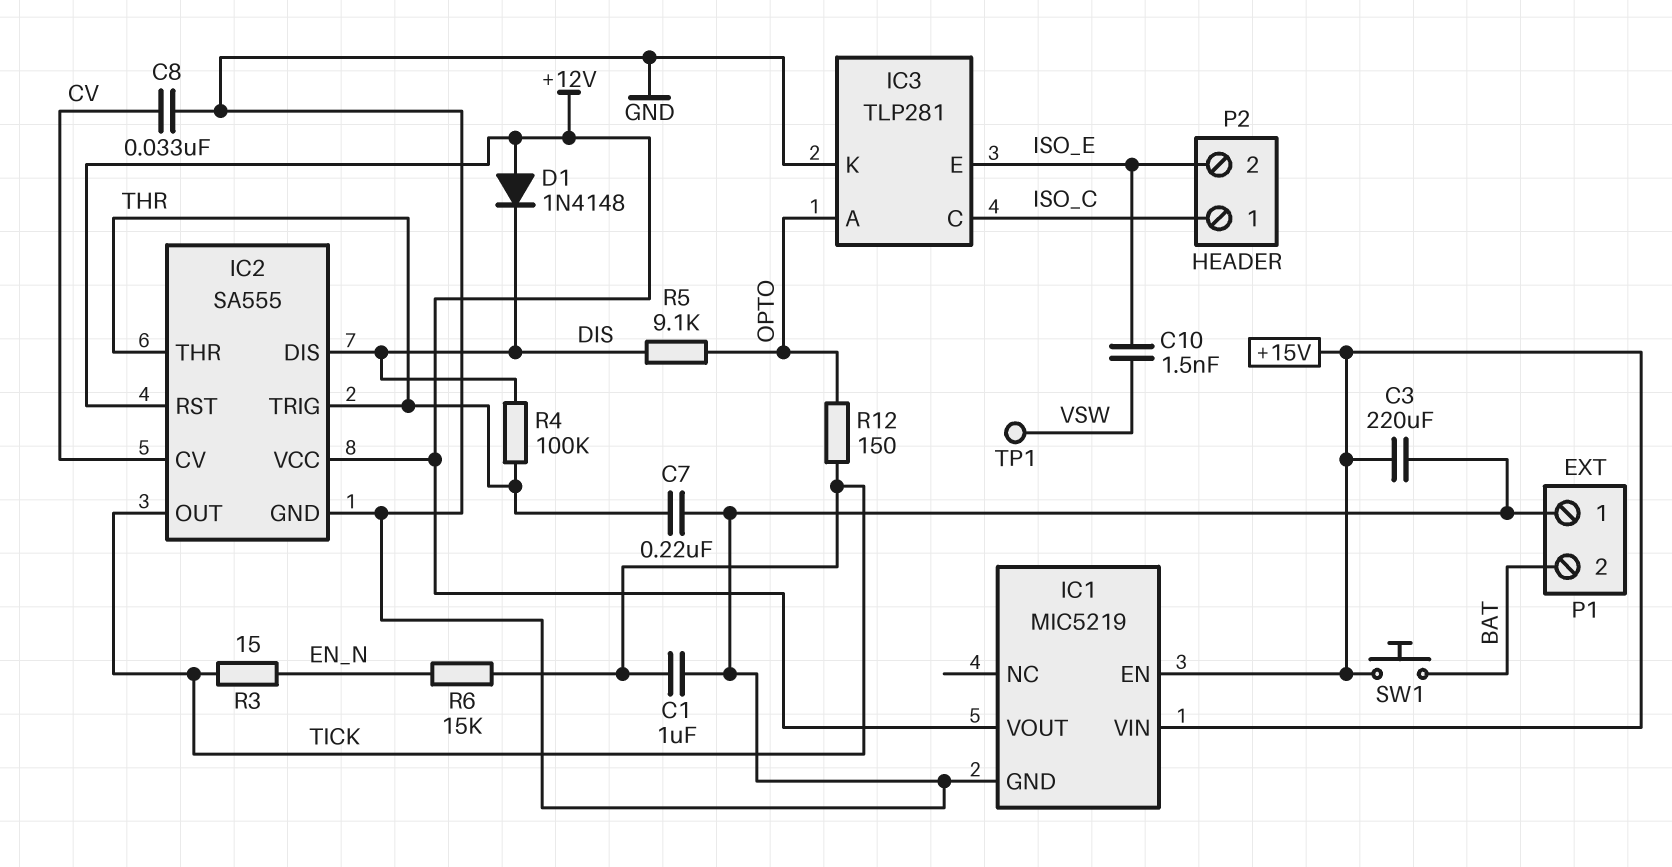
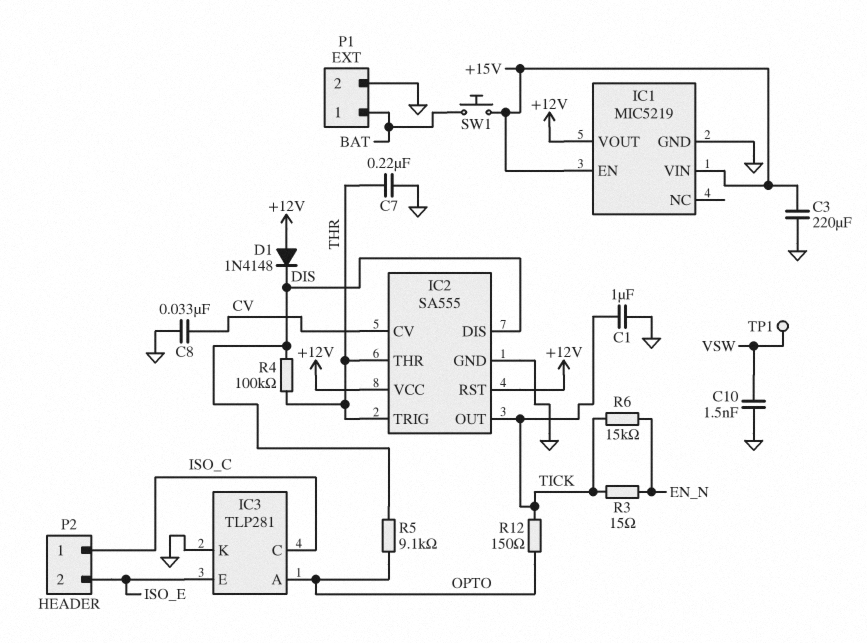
C10: 1.5nF (ISO_E, VSW) -> 1.5nF (GND, VSW)
P1 pin 1: GND -> BAT
P1 pin 2: BAT -> GND

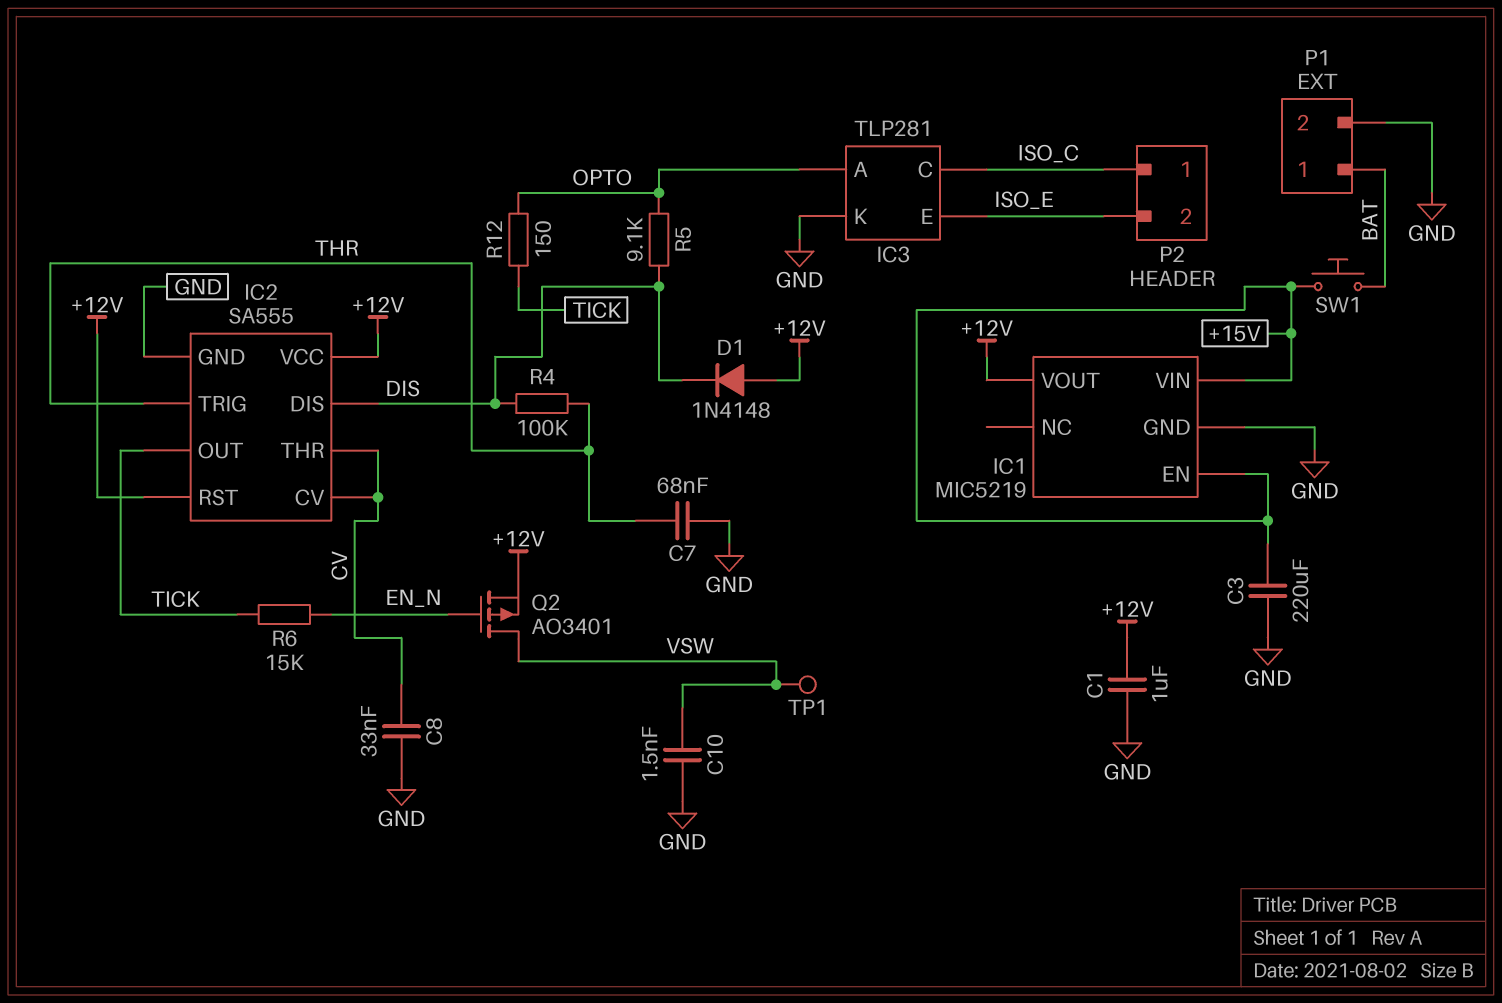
C1: 1uF (GND, TICK) -> 1uF (+12V, GND)
C7: 220nF (GND, THR) -> 68nF (GND, THR)
IC2 pin THR: THR -> CV
Q2: none -> PMOS AO3401 (G EN_N, D VSW, S +12V)
R3: 15 (EN_N, TICK) -> none

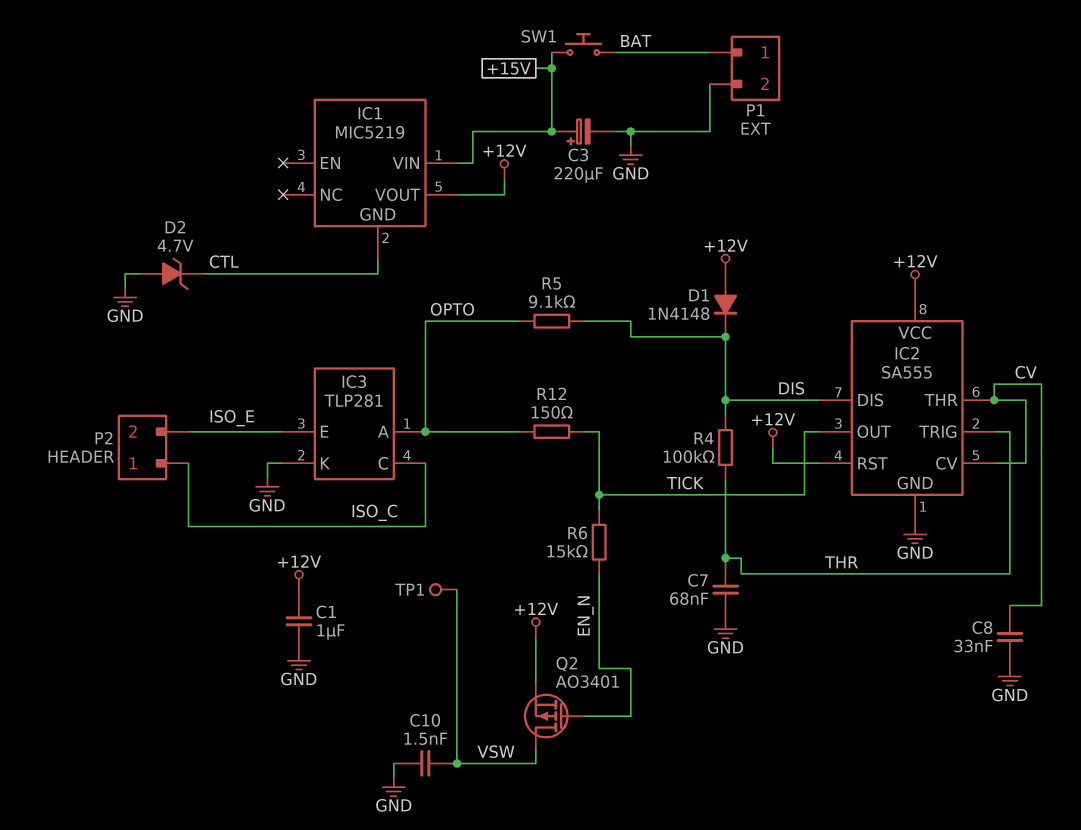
C3: 220uF (+15V, GND) -> 220uF (plus +15V, minus GND)
D2: none -> zener 4.7V (A GND, K CTL)
IC1 pin EN: +15V -> none
IC1 pin GND: GND -> CTL

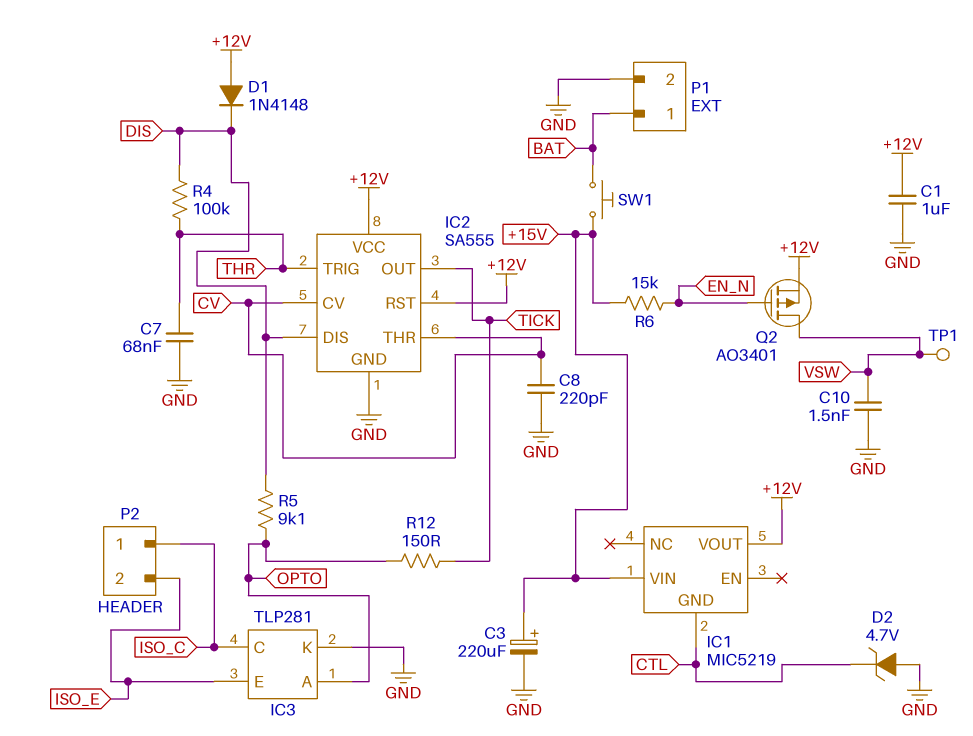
C8: 33nF (CV, GND) -> 220pF (CV, GND)
R6: 15k (EN_N, TICK) -> 15k (+15V, EN_N)

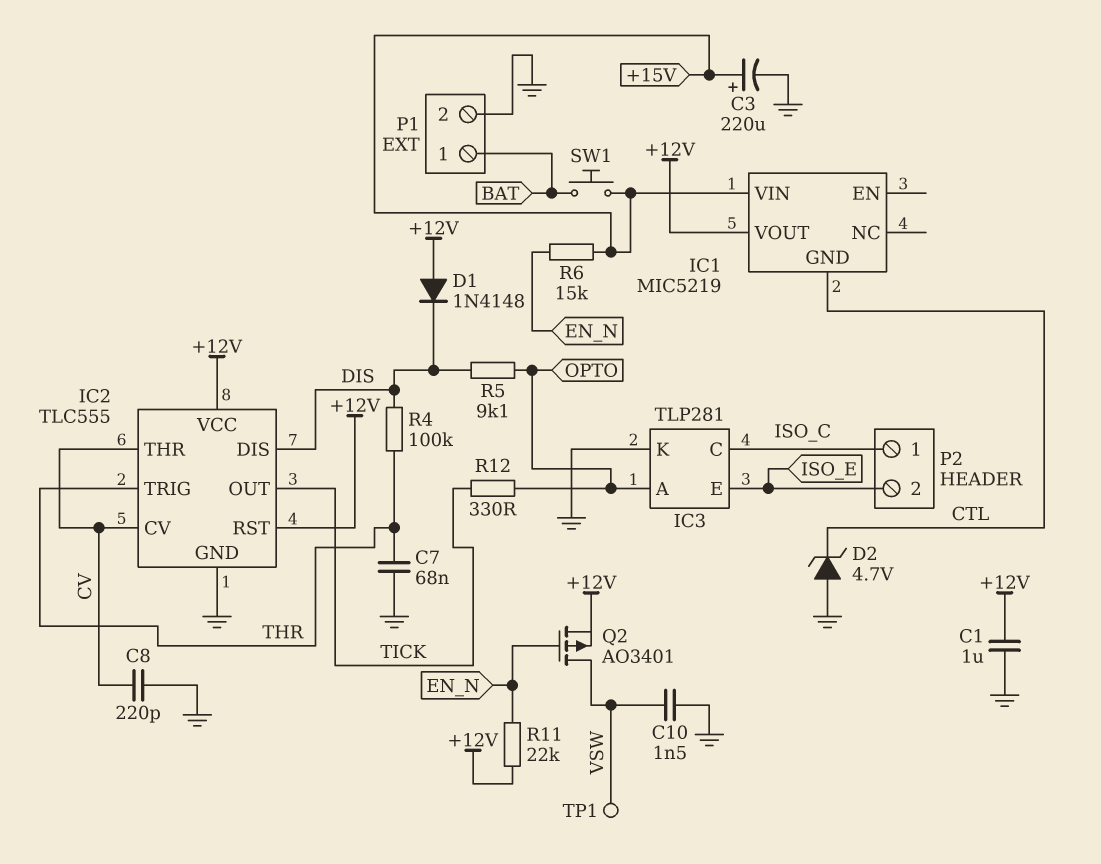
IC2: SA555 -> TLC555
R11: none -> 22k (+12V, EN_N)
R12: 150 (OPTO, TICK) -> 330 (OPTO, TICK)

